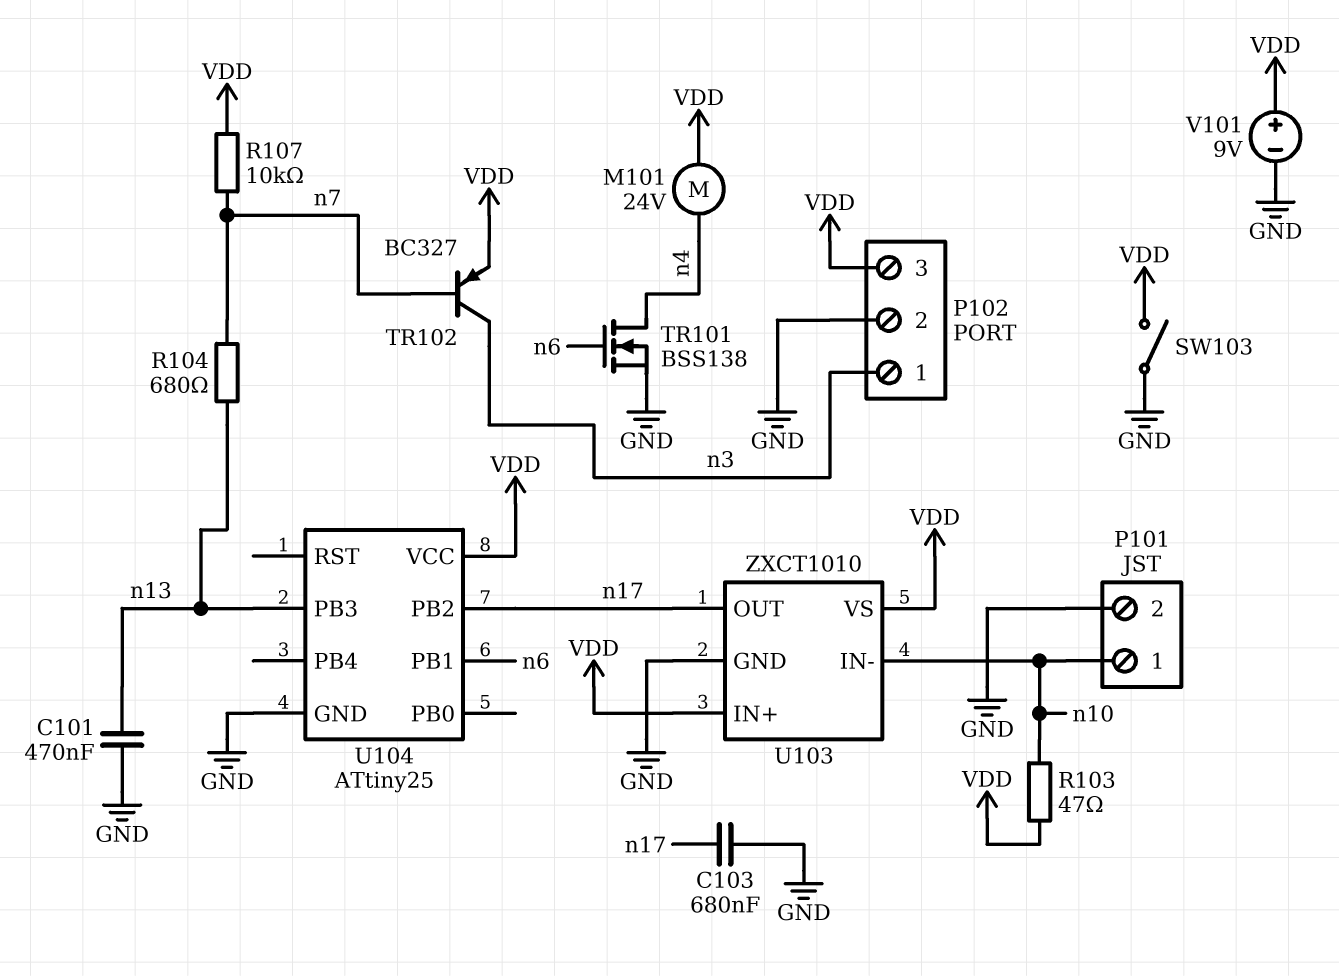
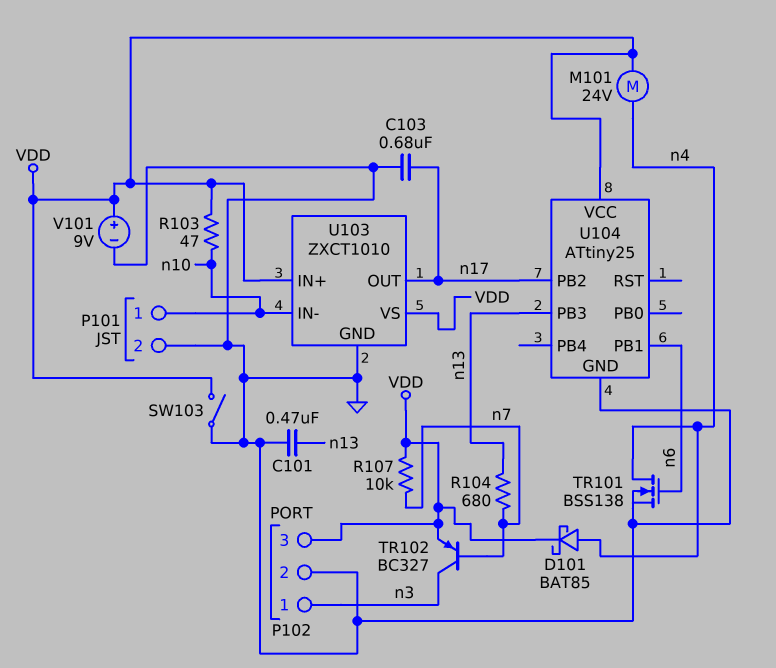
D101: none -> schottky BAT85 (A n4, K VDD)

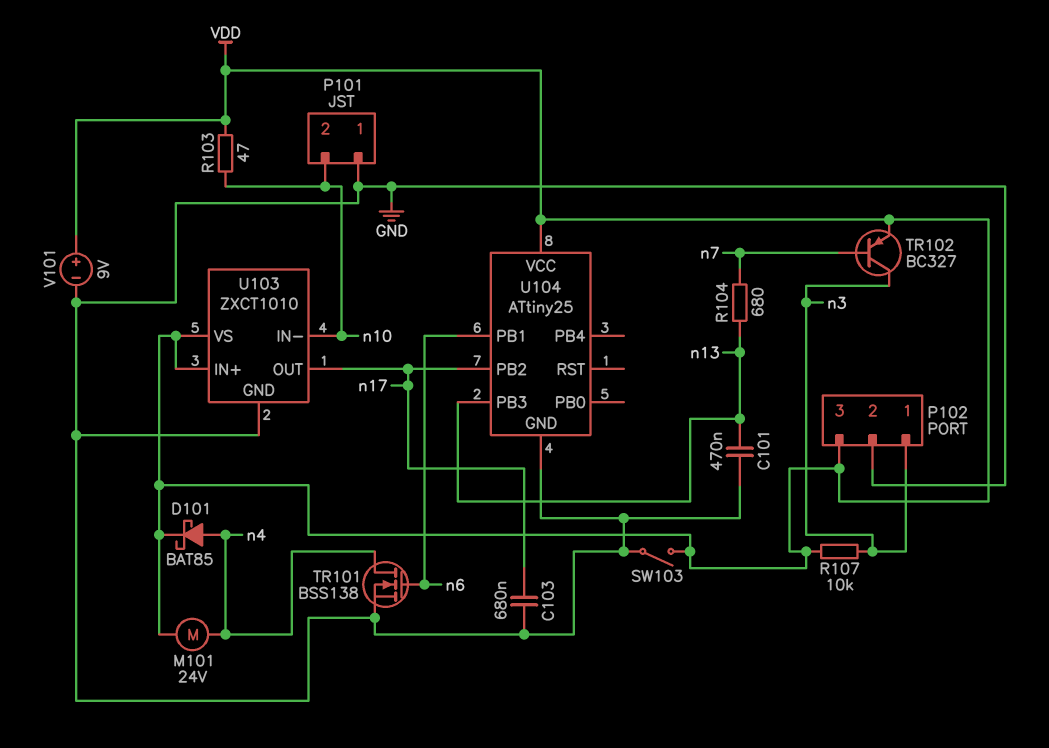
P101 pin 1: n10 -> GND
P101 pin 2: GND -> n10
R107: 10k (VDD, n7) -> 10k (VDD, n3)

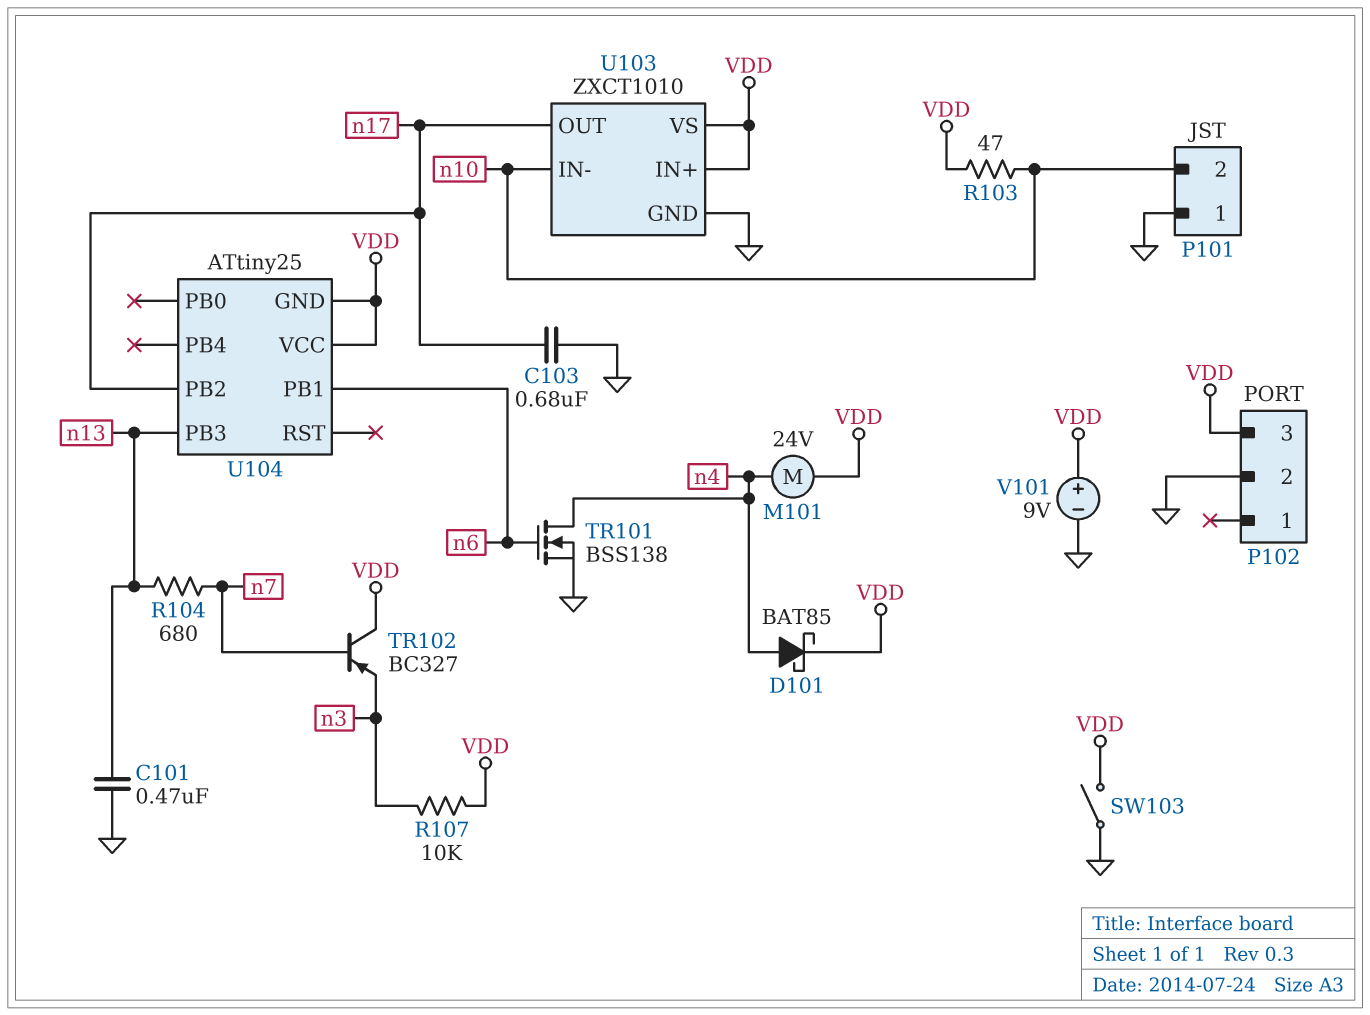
P102 pin 1: n3 -> none
TR102: PNP BC327 (B n7, C n3, E VDD) -> PNP BC327 (B n7, C VDD, E n3)
U104 pin GND: GND -> VDD

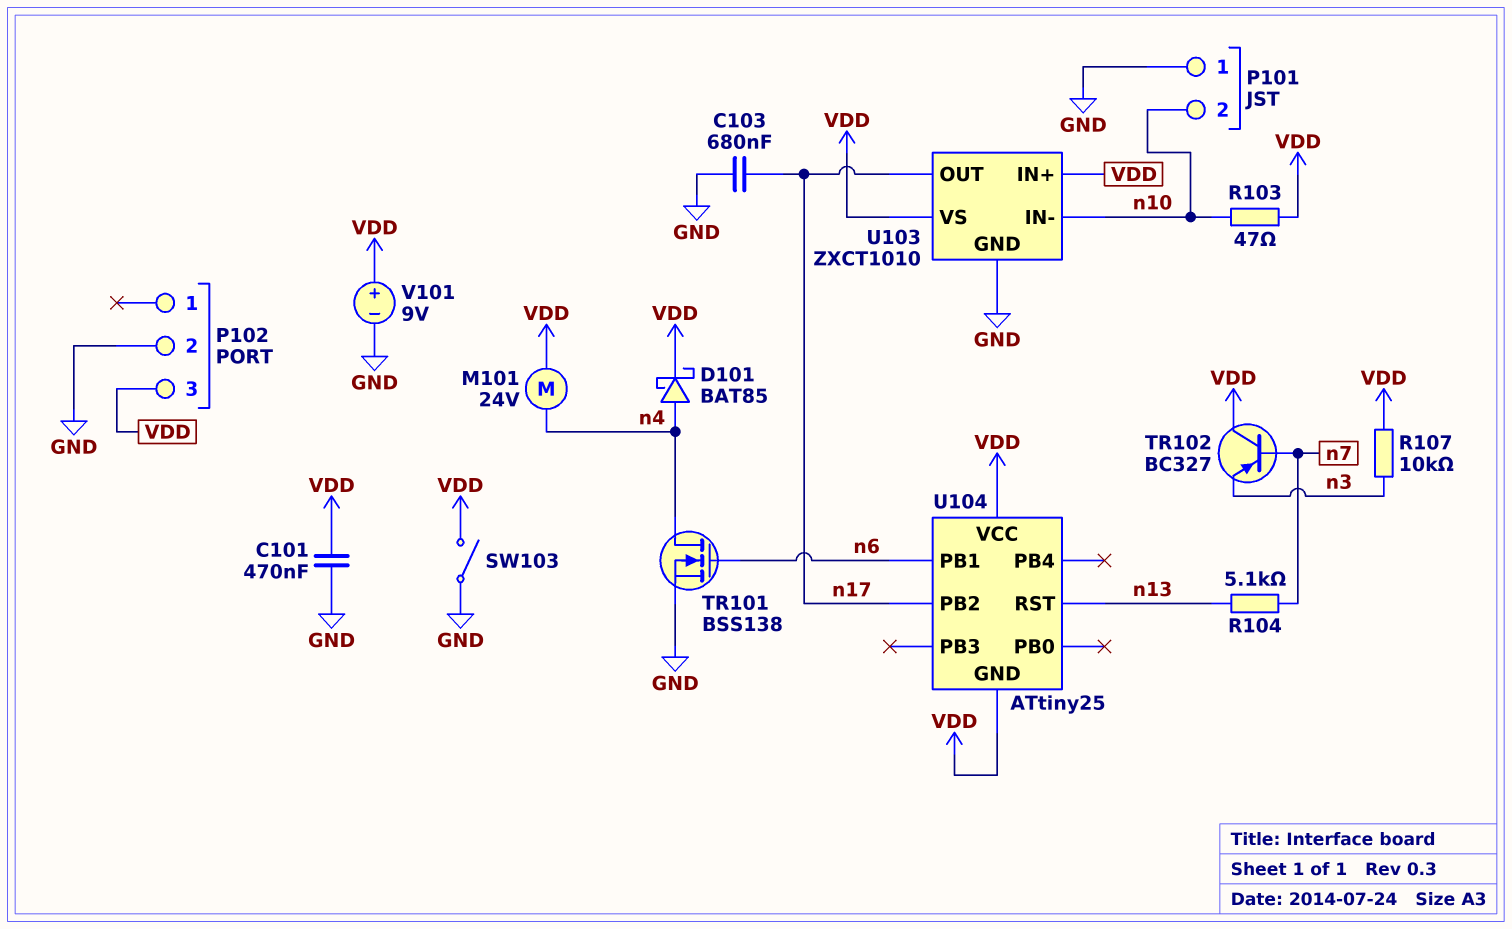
C101: 470nF (GND, n13) -> 470nF (GND, VDD)
R104: 680 (n7, n13) -> 5.1k (n7, n13)
U104 pin PB3: n13 -> none
U104 pin RST: none -> n13

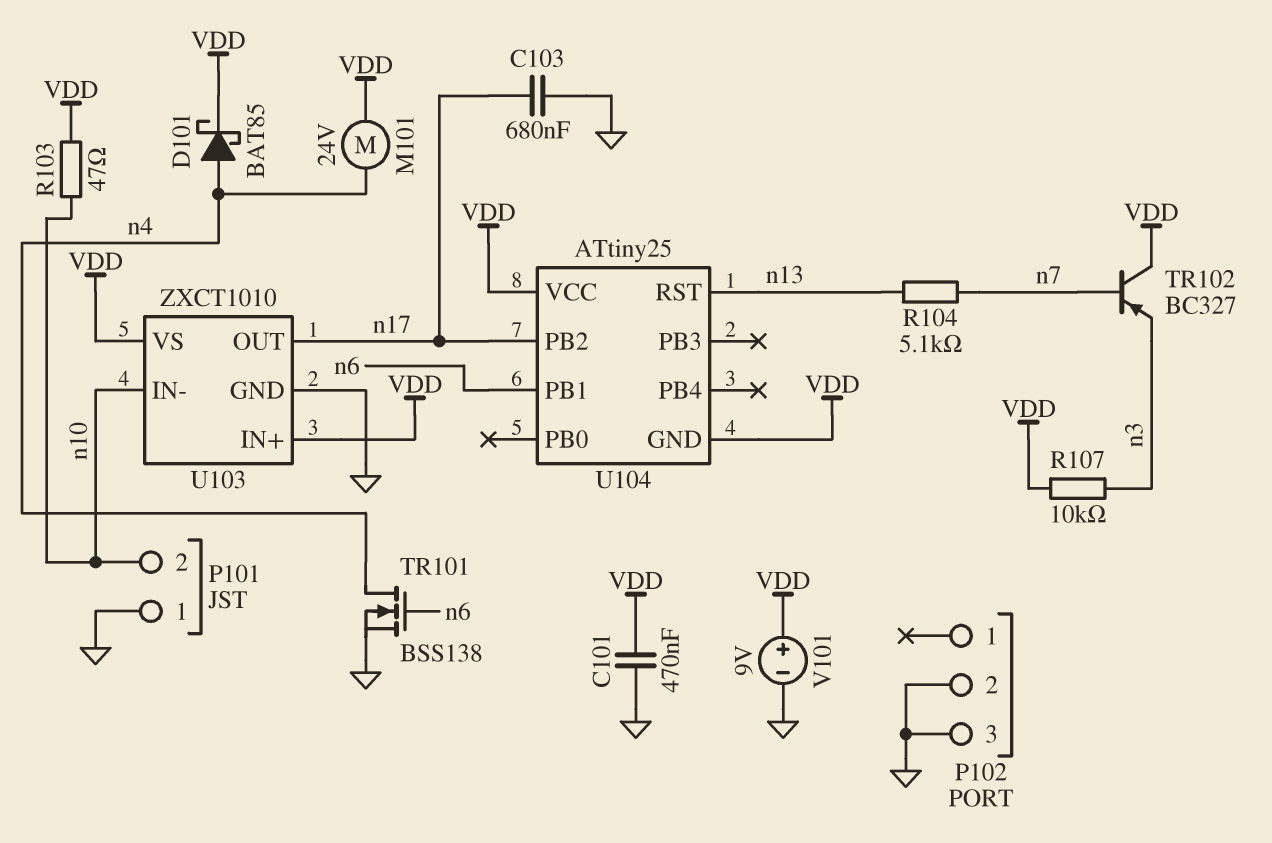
P102 pin 3: VDD -> GND
SW103: switch (GND, VDD) -> none

